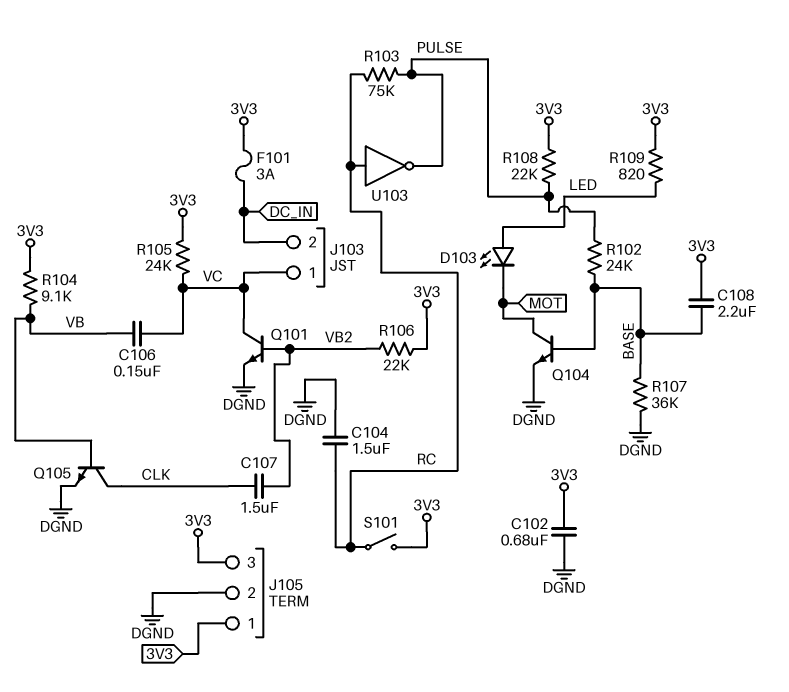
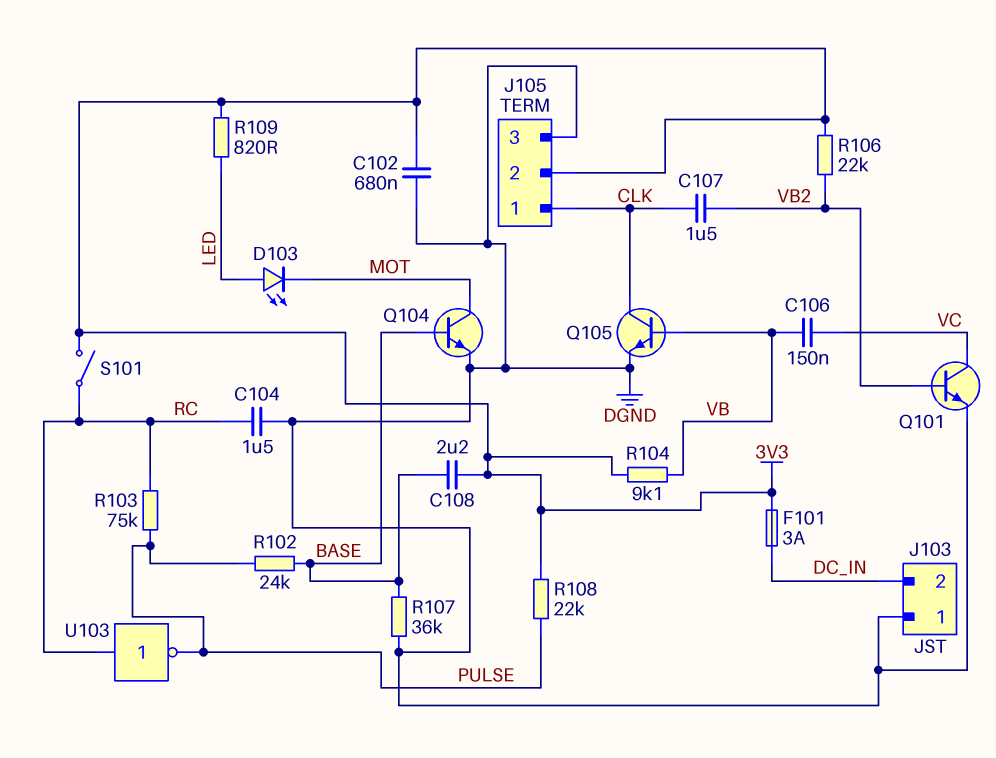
J103 pin 1: VC -> DGND
J105 pin 1: 3V3 -> CLK
J105 pin 2: DGND -> 3V3
J105 pin 3: 3V3 -> DGND
R105: 24k (3V3, VC) -> none

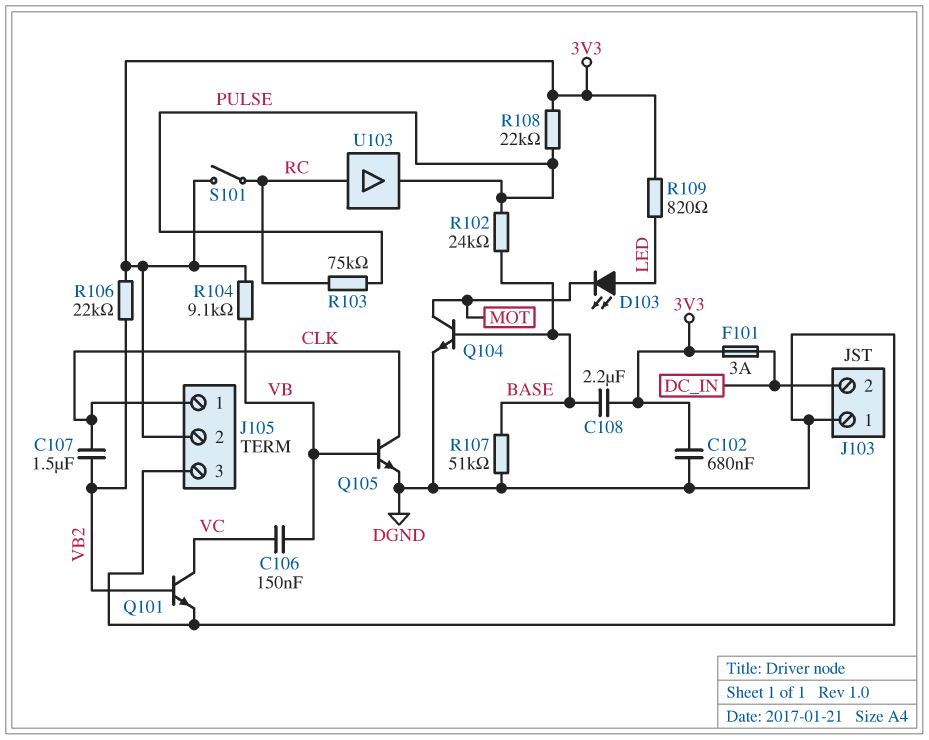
C104: 1.5uF (DGND, RC) -> none
R107: 36k (BASE, DGND) -> 51k (BASE, DGND)
U103: NOT (in RC, out PULSE) -> buffer (in RC, out PULSE)

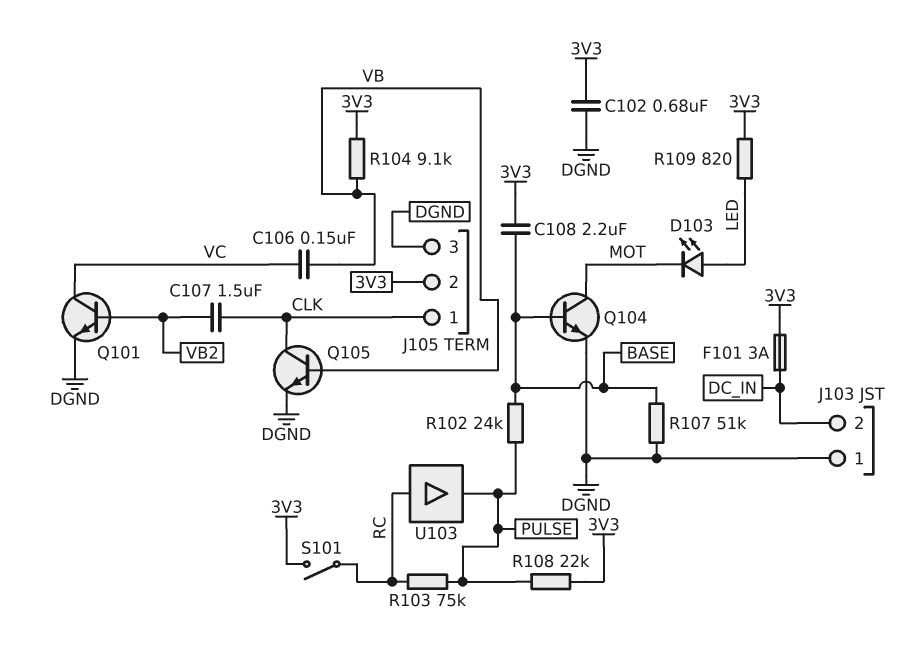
R106: 22k (3V3, VB2) -> none

